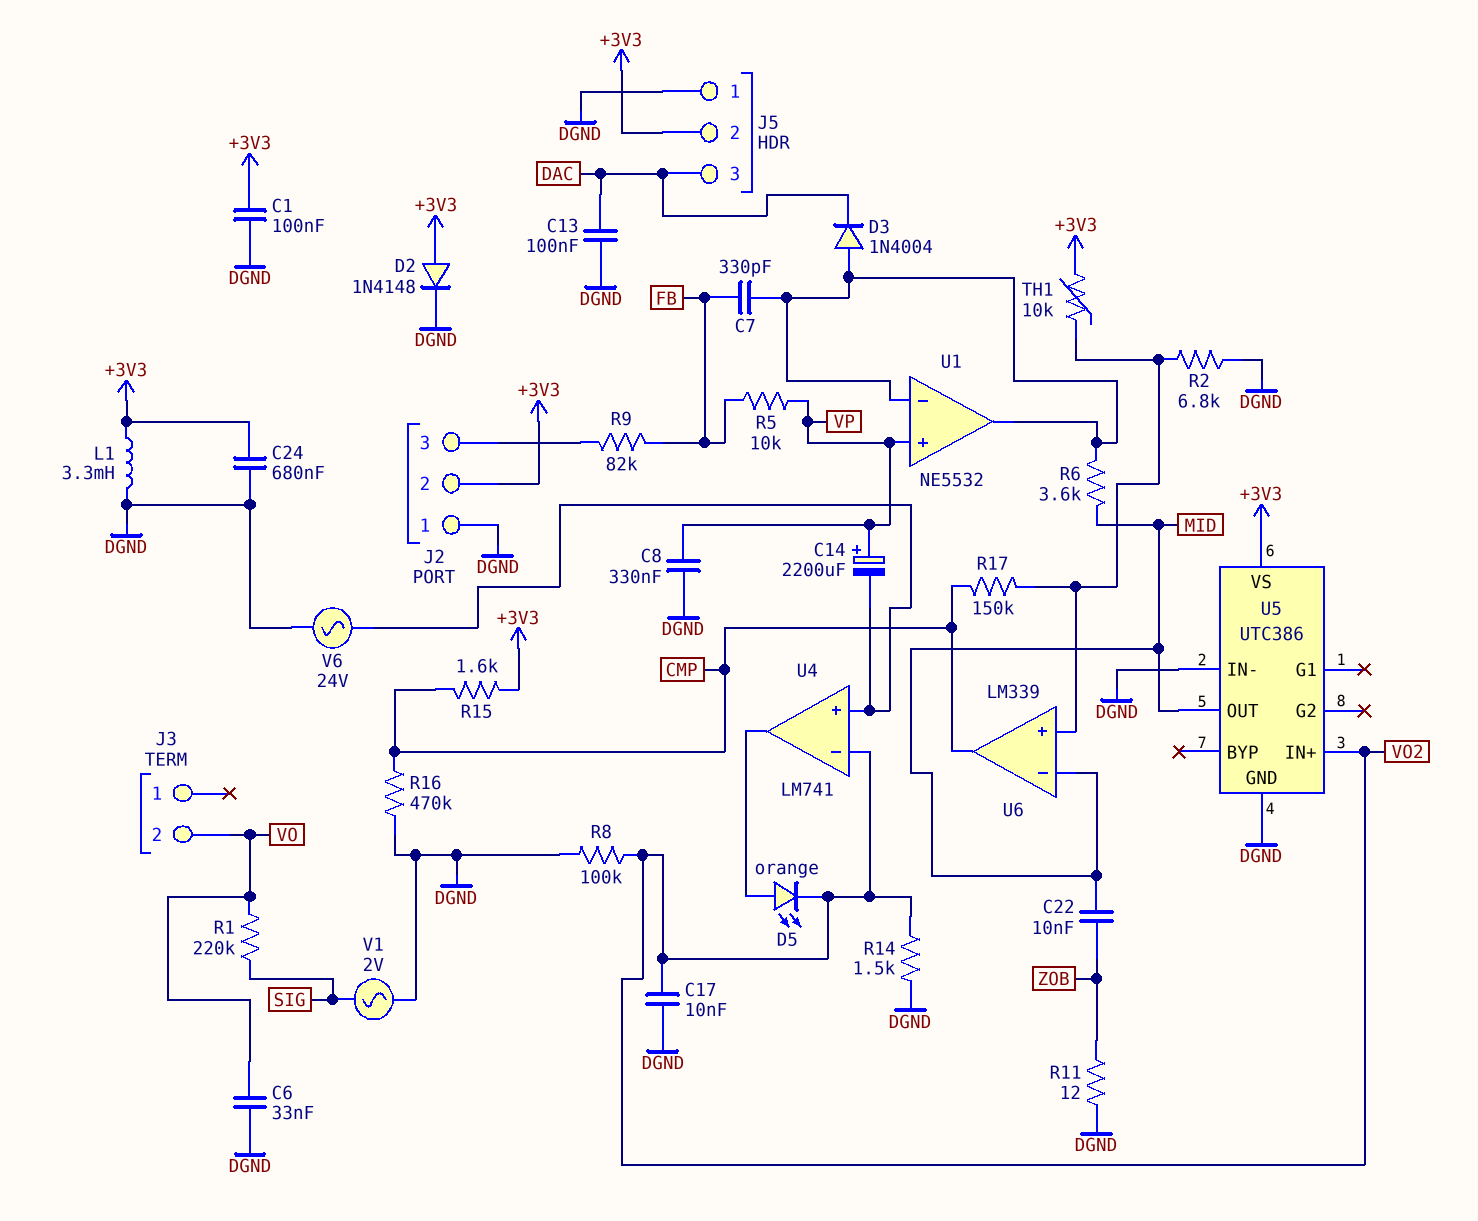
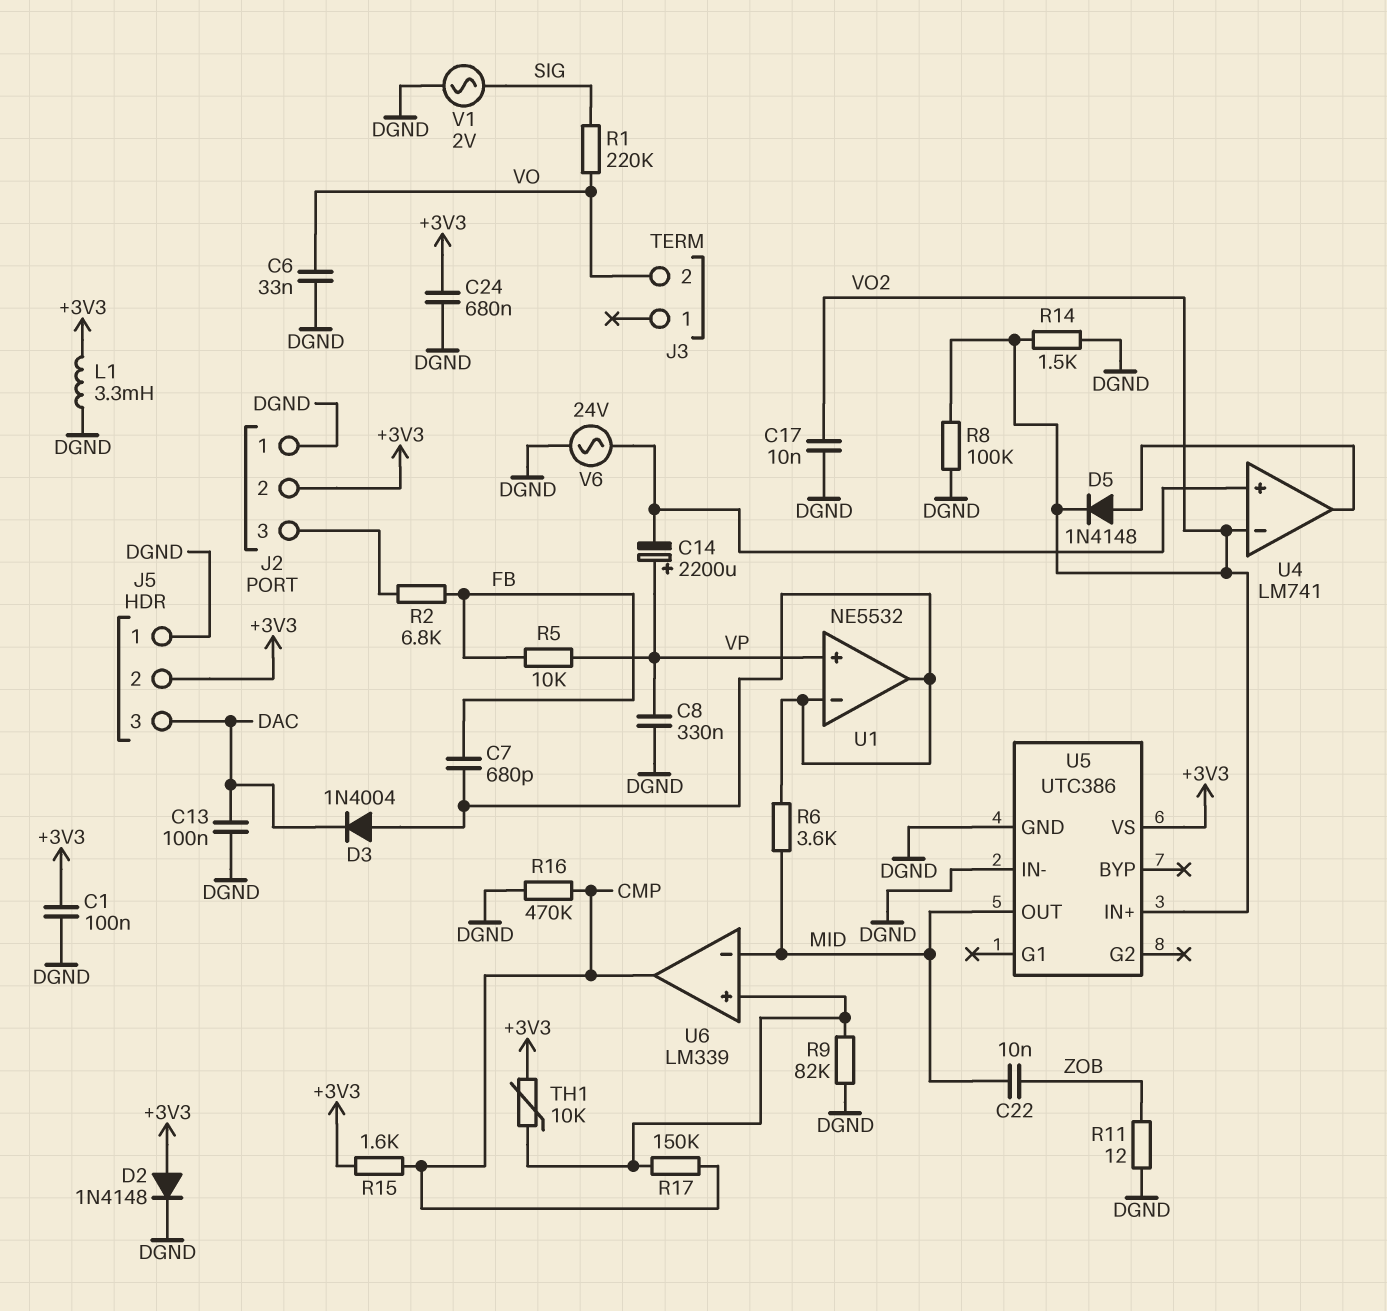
C7: 330pF (FB, U1/in-) -> 680pF (FB, U1/in-)
D5: LED orange (A U4/out, K VO2) -> diode 1N4148 (A U4/out, K VO2)
R2: 6.8k (DGND, U6/in+) -> 6.8k (FB, J2/3)
R9: 82k (FB, J2/3) -> 82k (DGND, U6/in+)

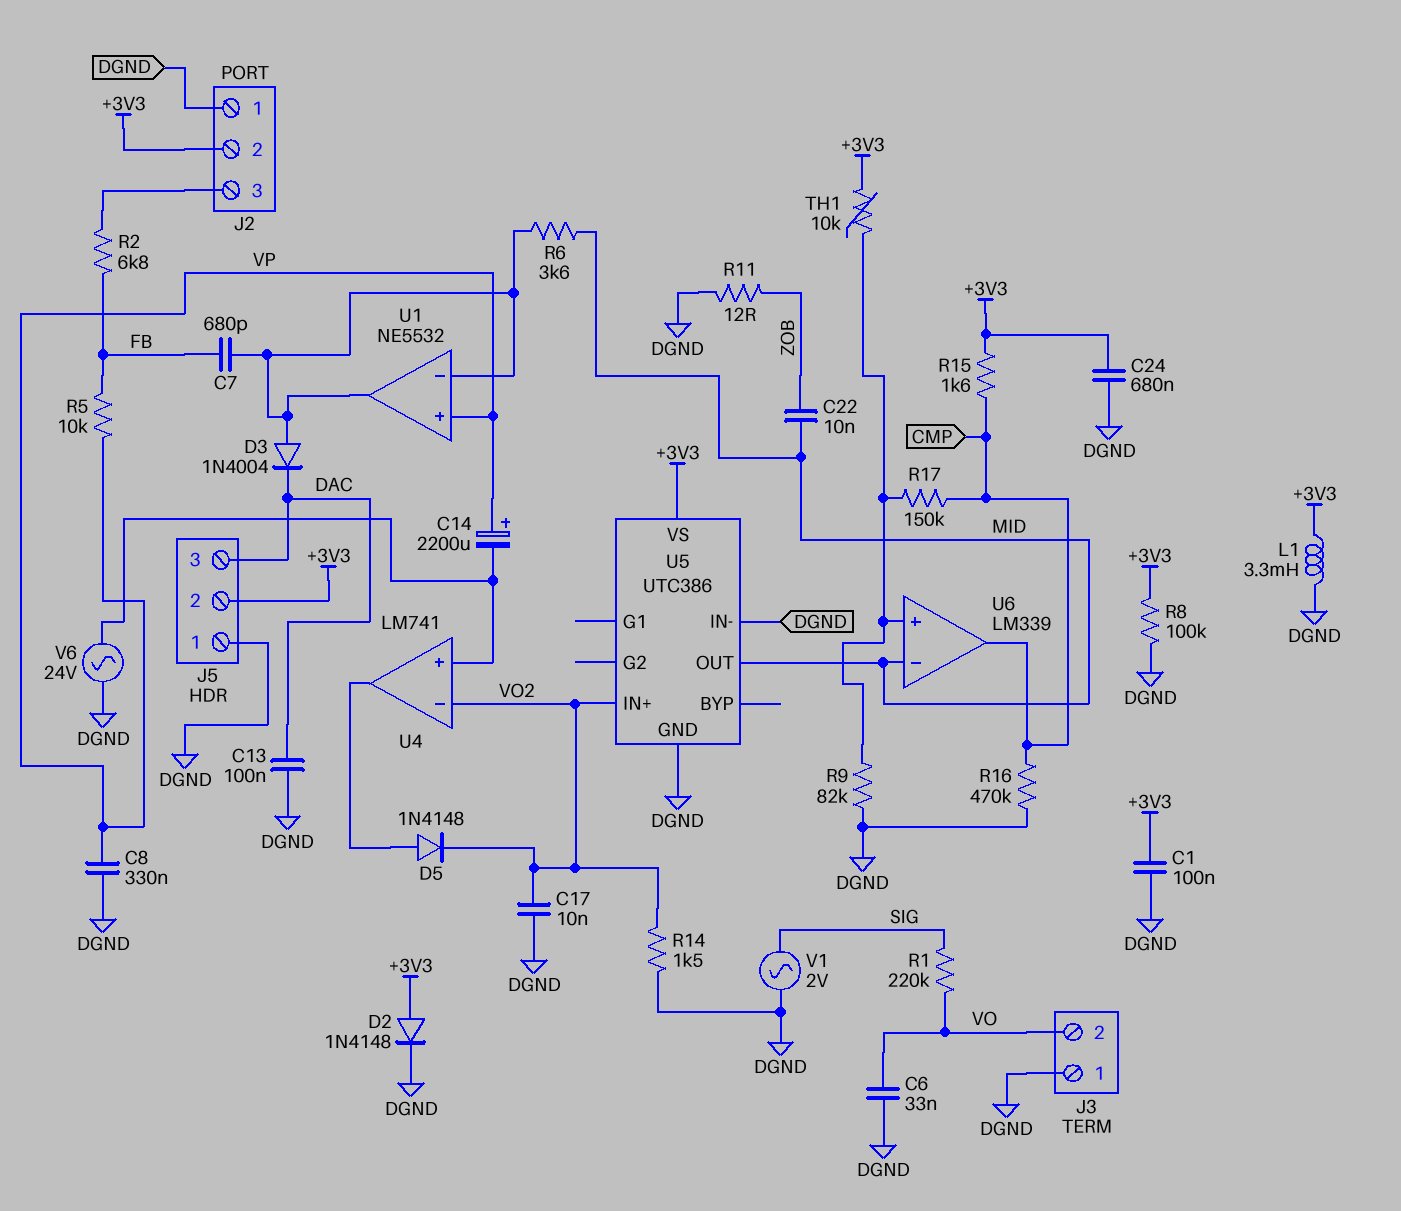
J3 pin 1: none -> DGND
R8: 100k (DGND, VO2) -> 100k (+3V3, DGND)

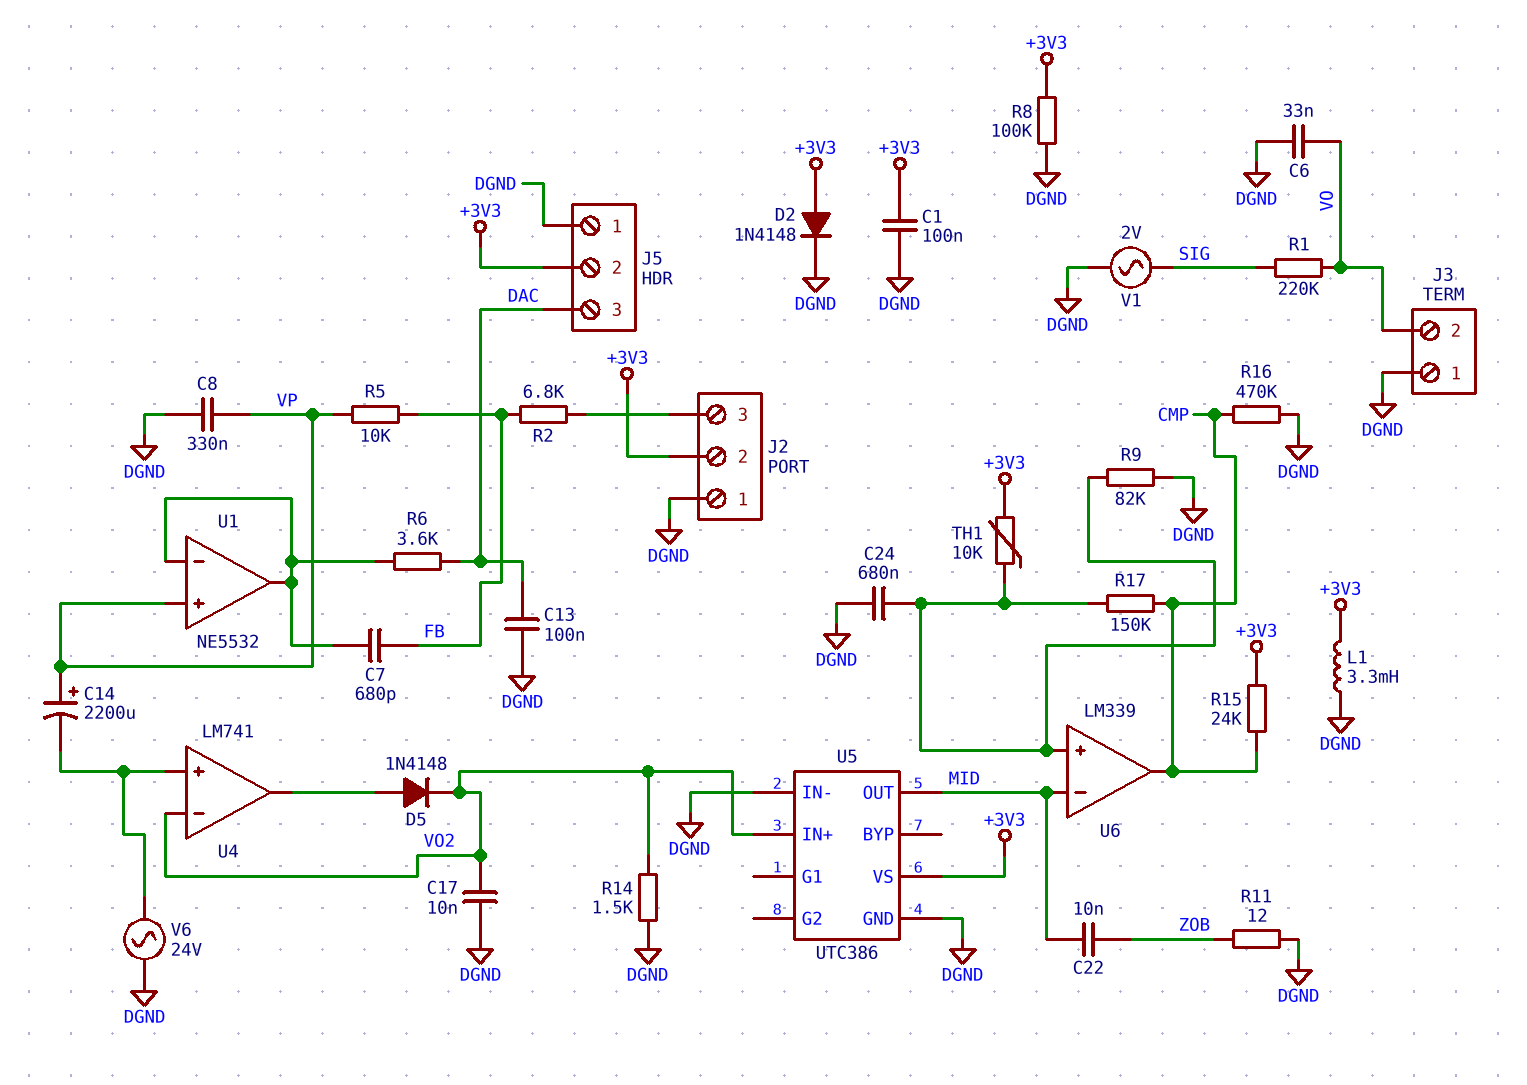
C24: 680nF (+3V3, DGND) -> 680nF (DGND, U6/in+)
D3: diode 1N4004 (A U1/in-, K DAC) -> none
R6: 3.6k (MID, U1/in-) -> 3.6k (DAC, U1/in-)
R15: 1.6k (+3V3, CMP) -> 24k (+3V3, CMP)

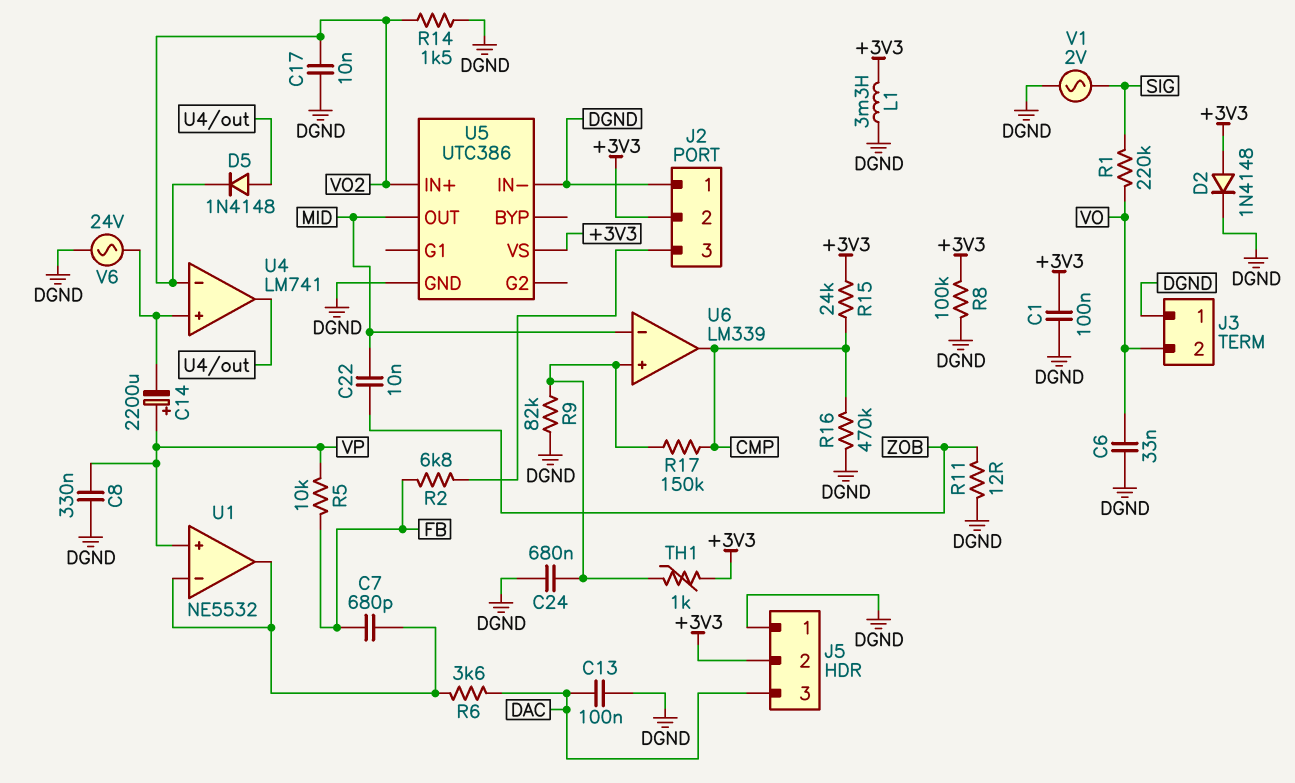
TH1: 10k (+3V3, U6/in+) -> 1k (+3V3, U6/in+)

